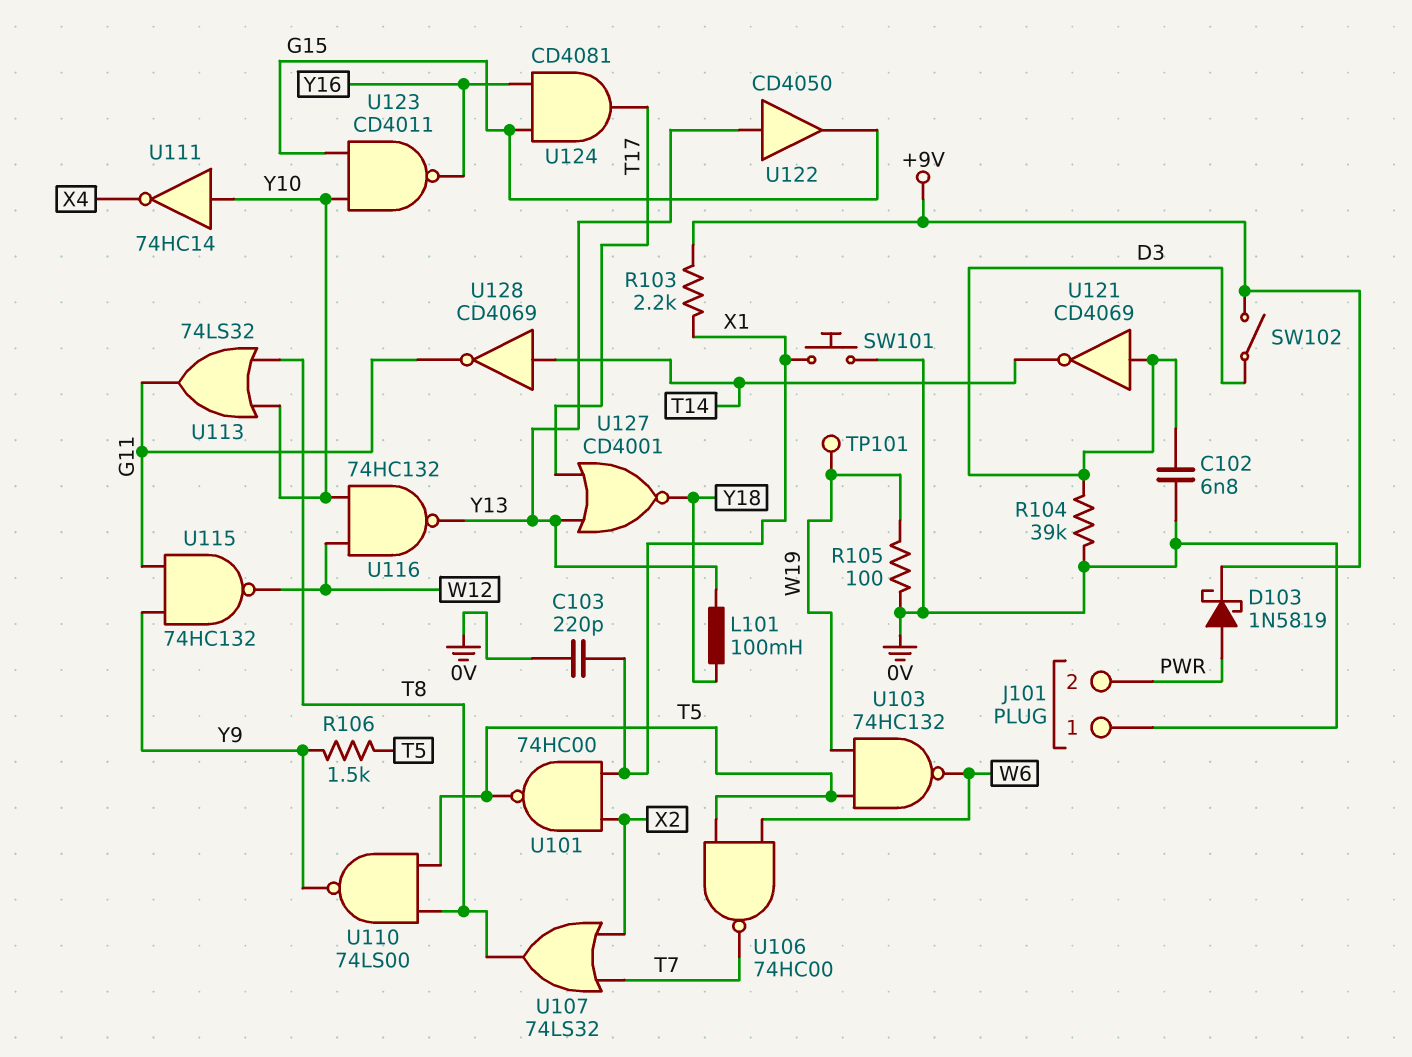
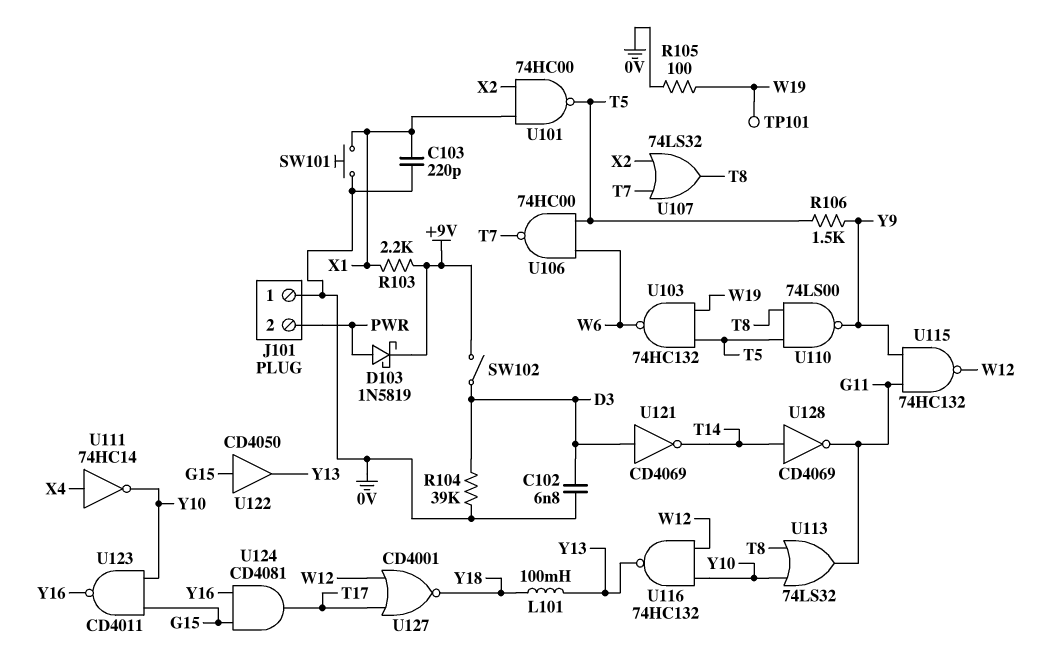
U111: NOT 74HC14 (in Y10, out X4) -> NOT 74HC14 (in X4, out Y10)
U122: buffer CD4050 (in Y13, out G15) -> buffer CD4050 (in G15, out Y13)
U127: NOR CD4001 (in T17, in Y13, out Y18) -> NOR CD4001 (in T17, in W12, out Y18)

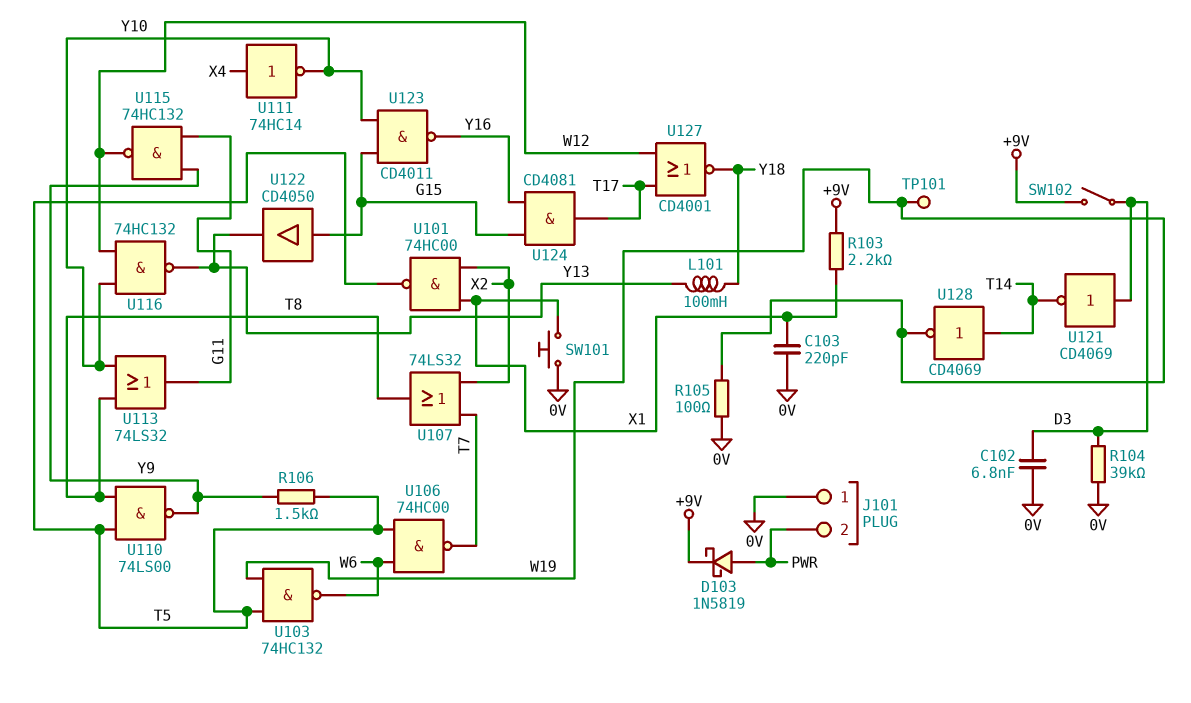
U128: NOT CD4069 (in T14, out G11) -> NOT CD4069 (in T14, out W19)

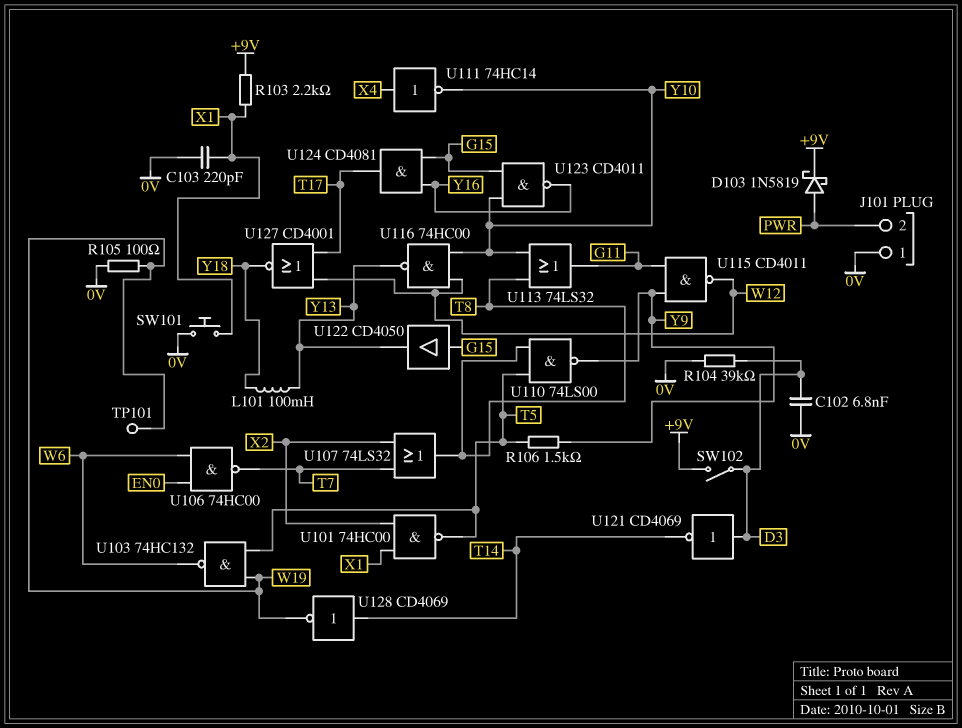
U106: NAND 74HC00 (in T5, in W6, out T7) -> NAND 74HC00 (in EN0, in W6, out T7)
U115: NAND 74HC132 (in G11, in Y9, out W12) -> NAND CD4011 (in G11, in Y9, out W12)
U116: NAND 74HC132 (in W12, in Y10, out Y13) -> NAND 74HC00 (in W12, in Y10, out Y13)

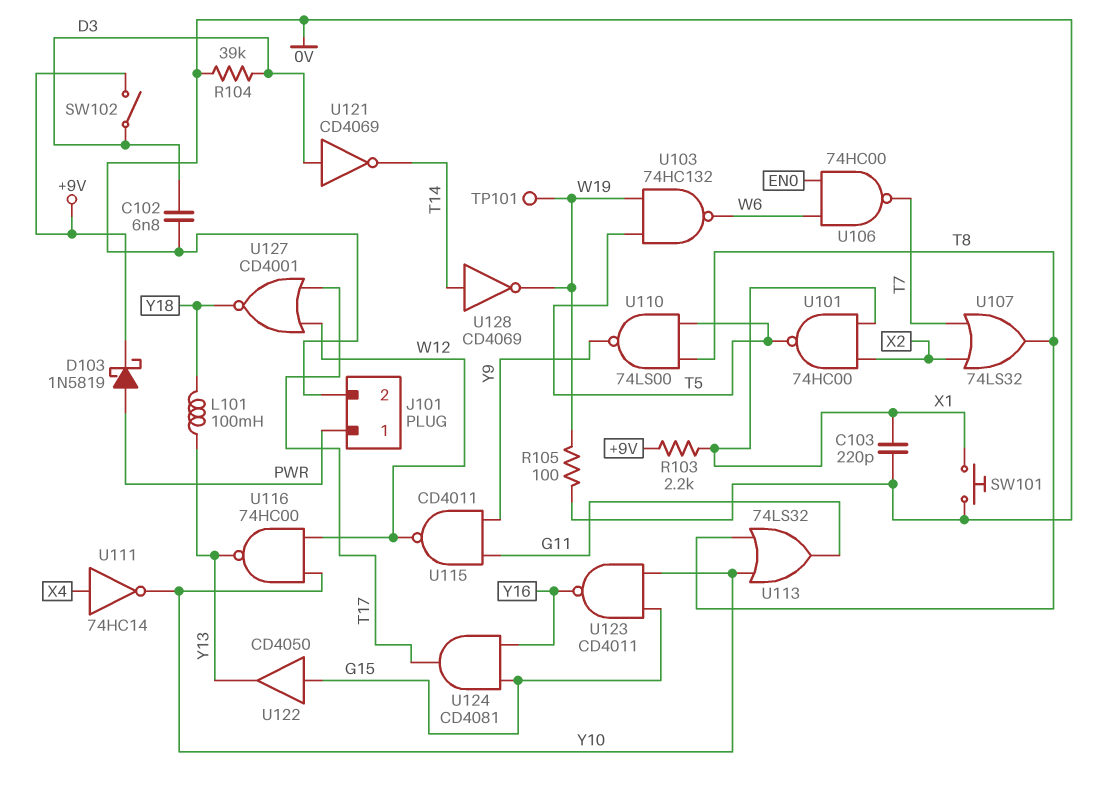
J101 pin 1: 0V -> PWR
J101 pin 2: PWR -> 0V
R106: 1.5k (T5, Y9) -> none

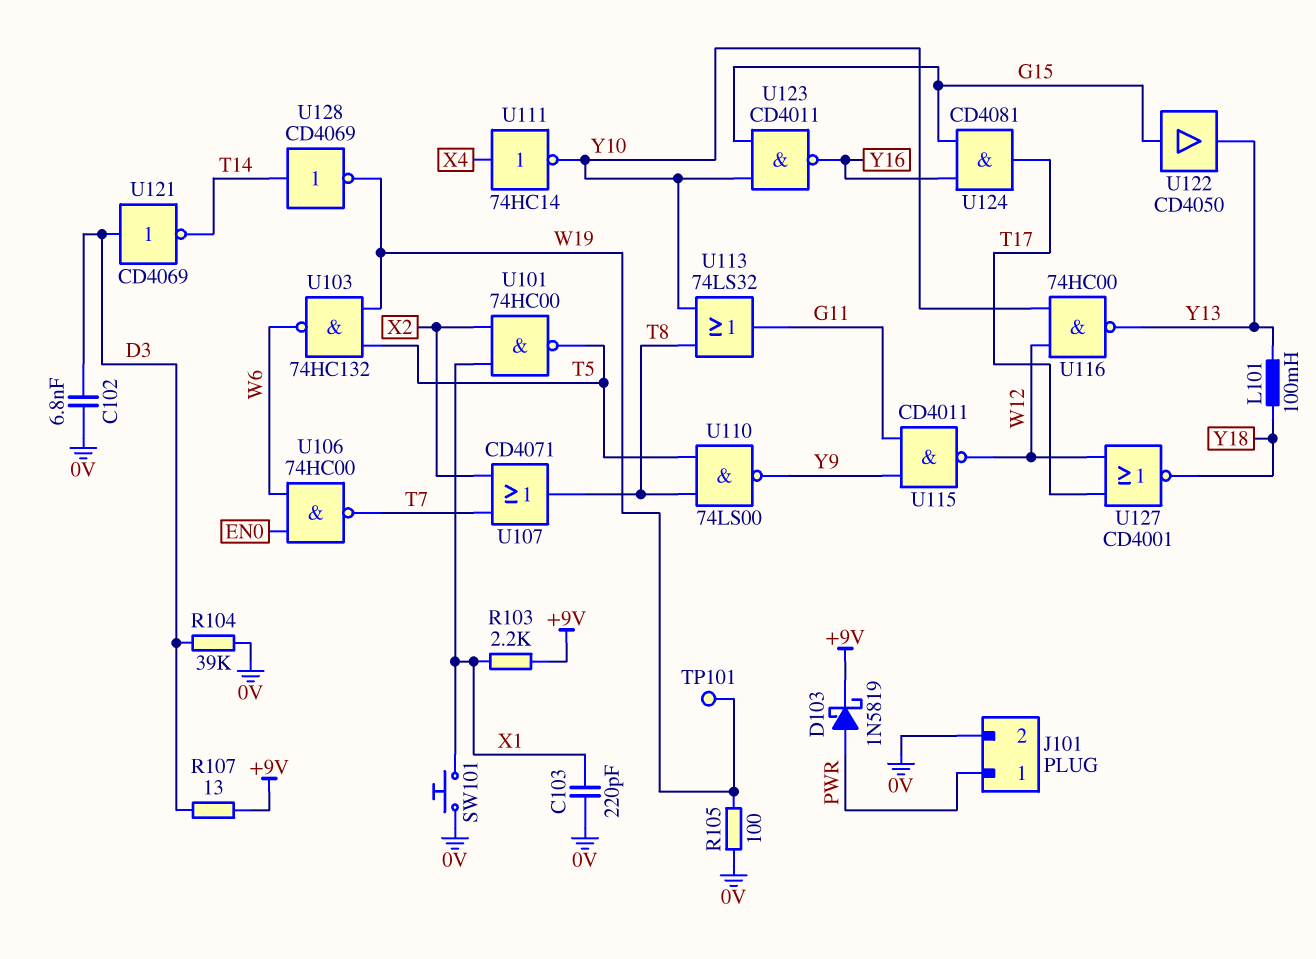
R107: none -> 13 (+9V, D3)
SW102: switch (+9V, D3) -> none
U107: OR 74LS32 (in T7, in X2, out T8) -> OR CD4071 (in T7, in X2, out T8)

